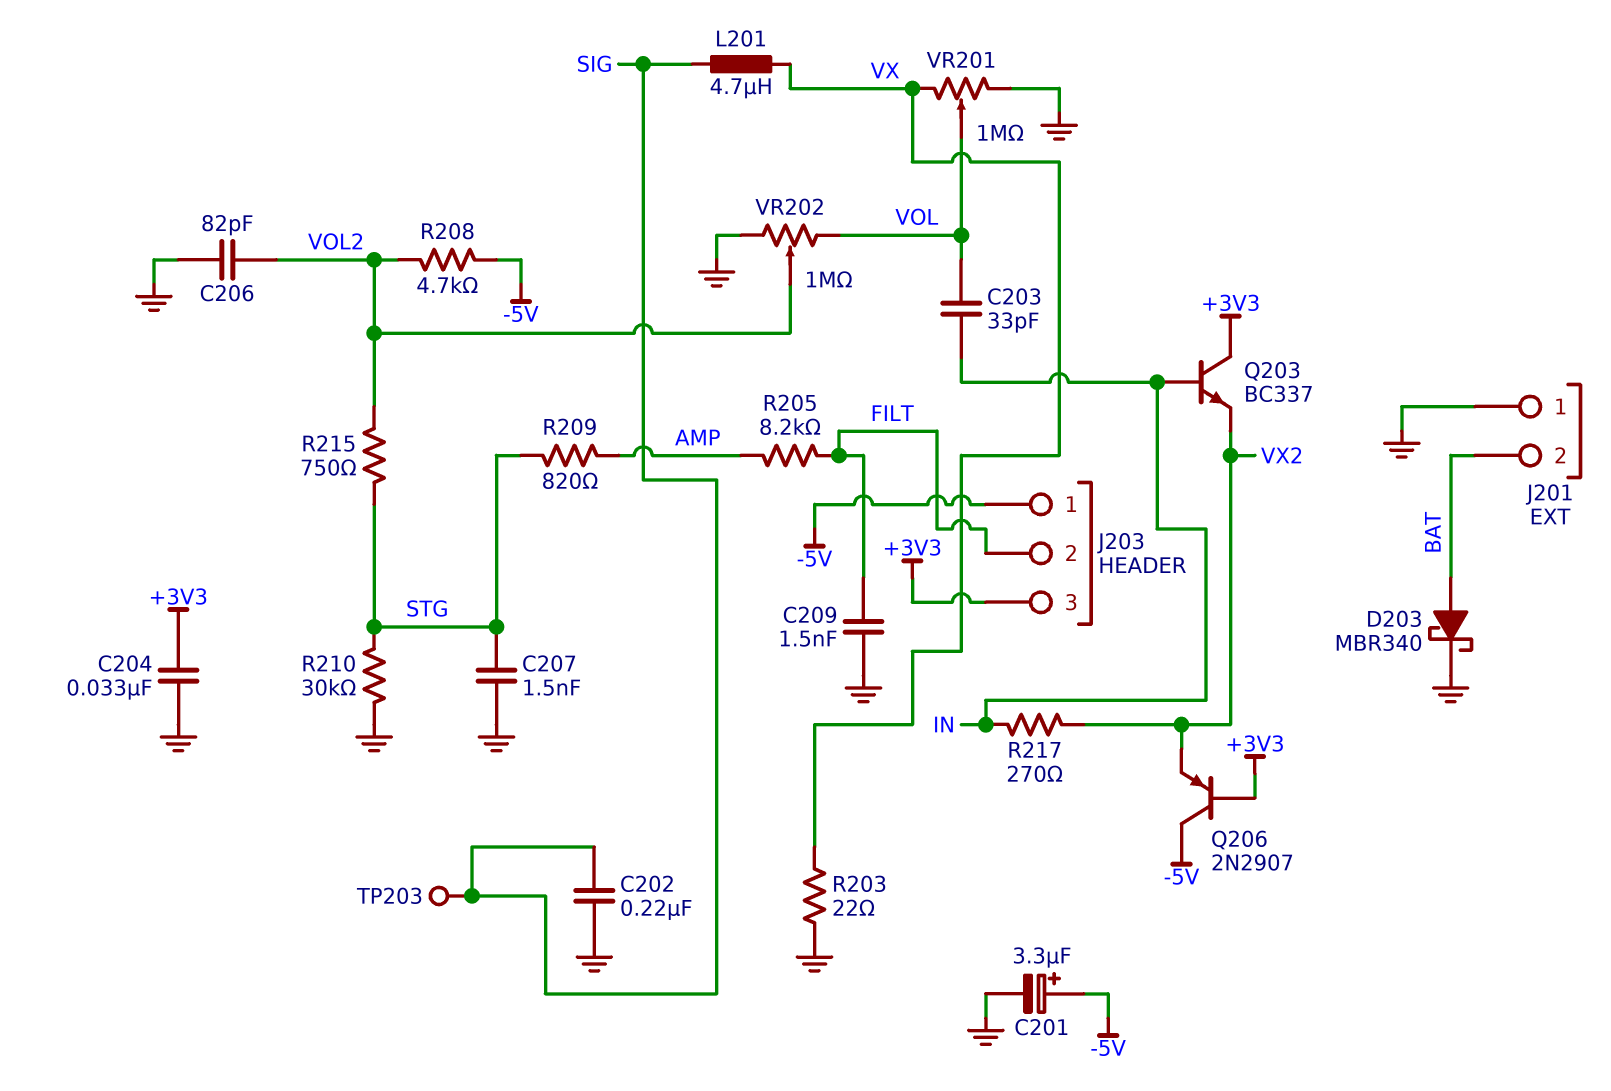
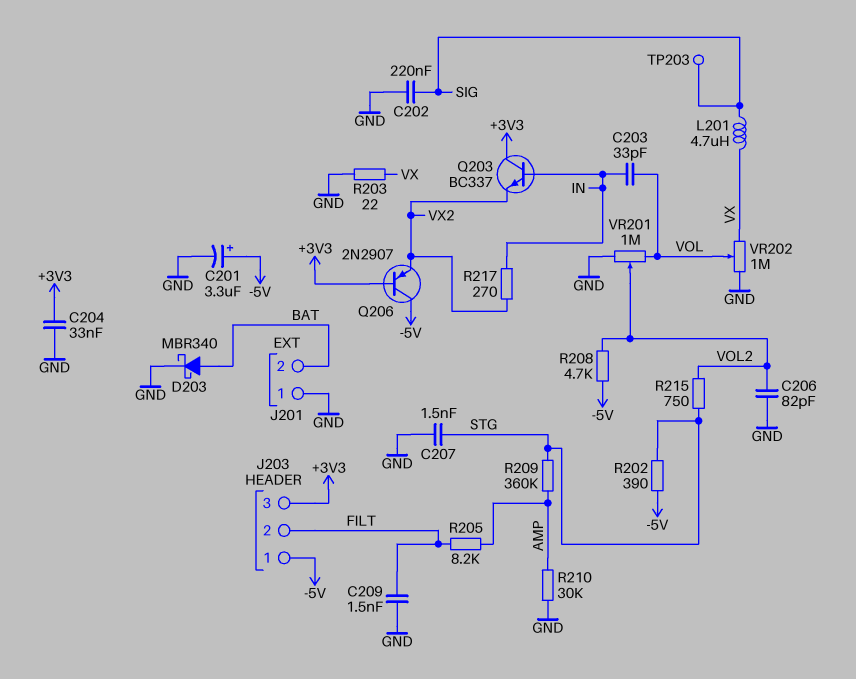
R202: none -> 390 (-5V, STG)
R209: 820 (AMP, STG) -> 360k (AMP, STG)
R210: 30k (GND, STG) -> 30k (AMP, GND)
VR201: 1M (GND, VX, wiper VOL) -> 1M (GND, VOL, wiper VOL2)
VR202: 1M (GND, VOL, wiper VOL2) -> 1M (GND, VX, wiper VOL)

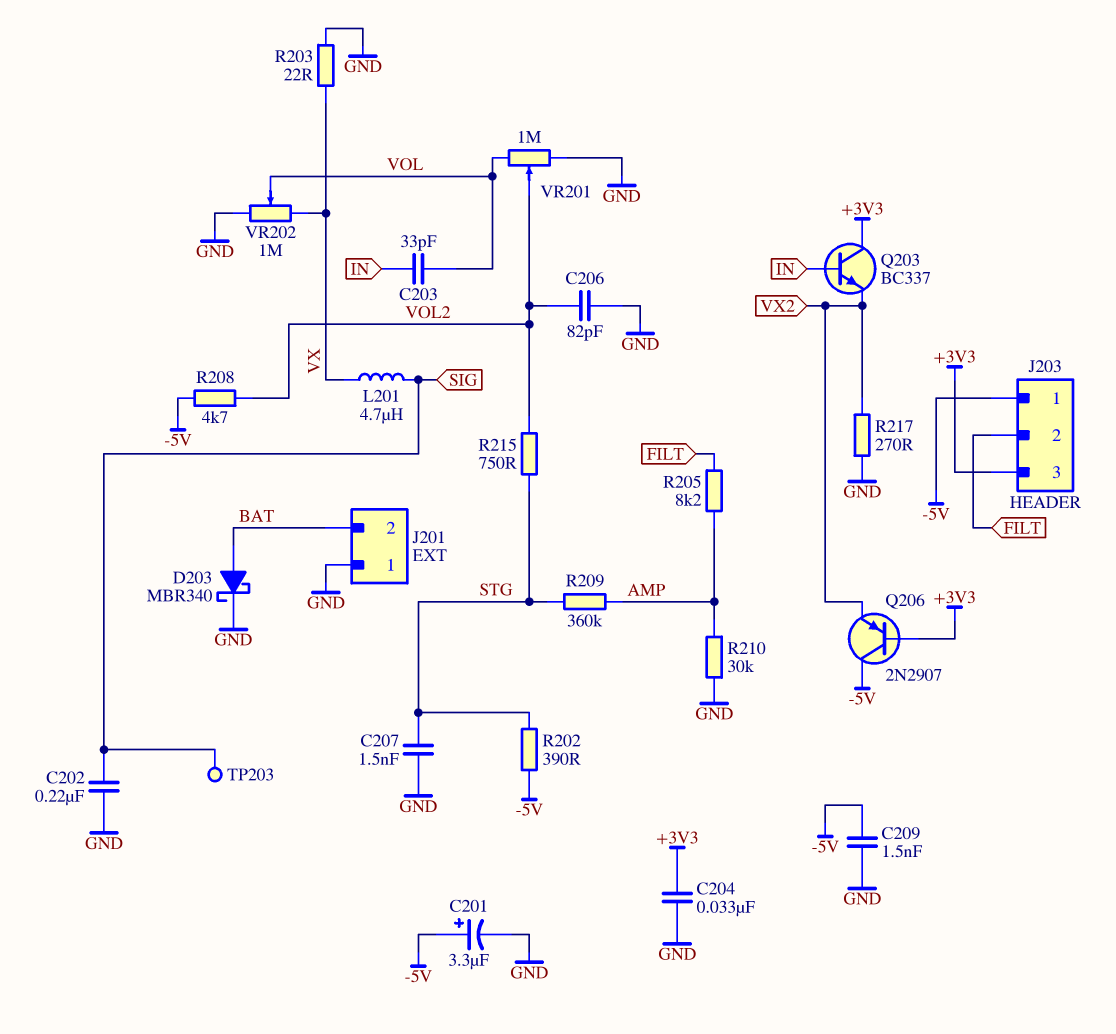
C209: 1.5nF (FILT, GND) -> 1.5nF (-5V, GND)
R217: 270 (IN, VX2) -> 270 (GND, VX2)

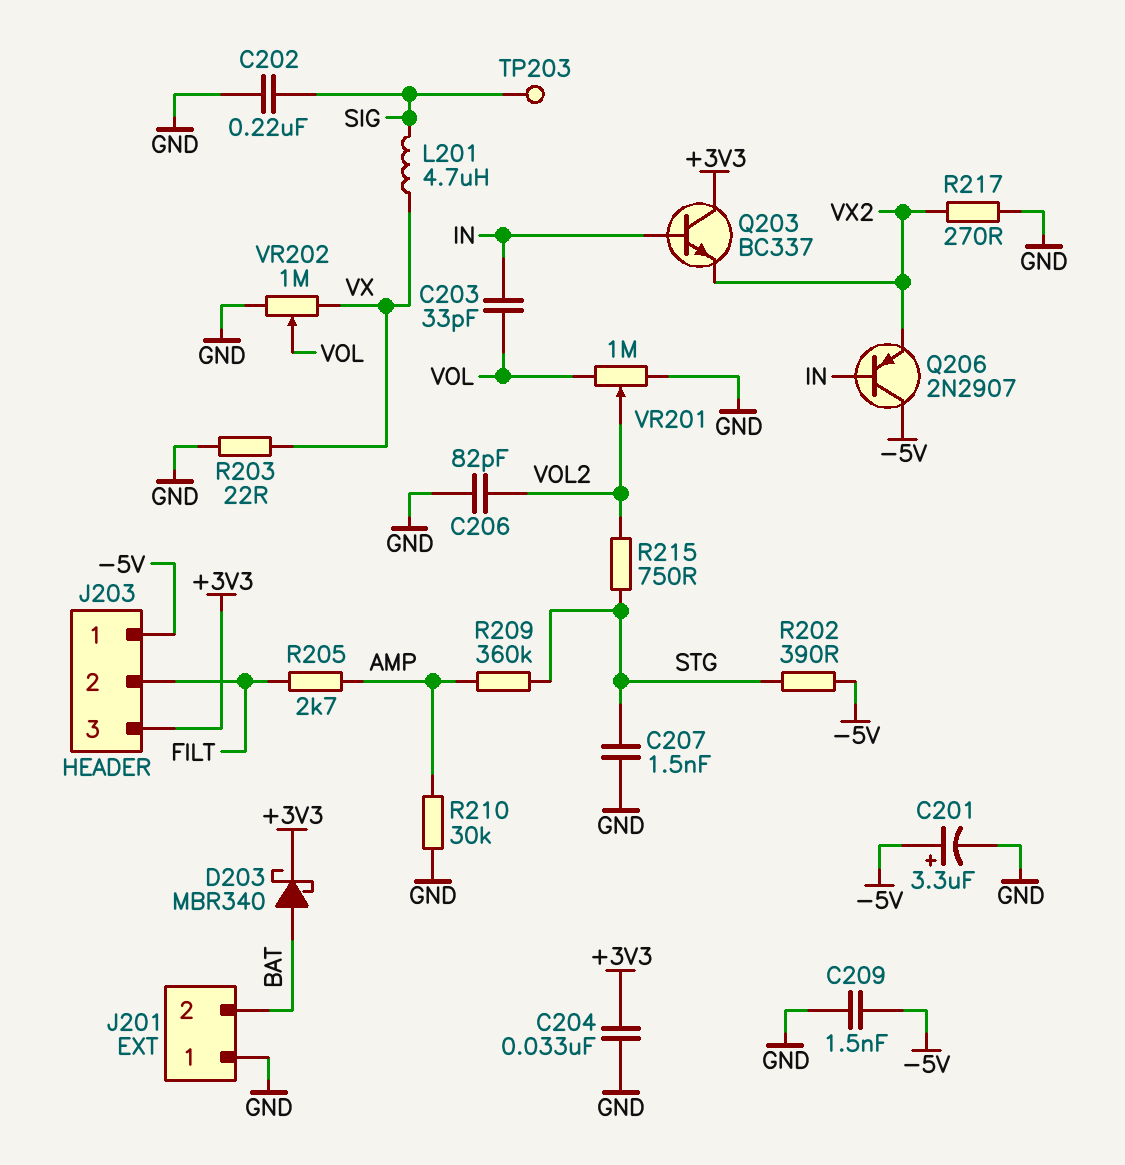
D203: schottky MBR340 (A BAT, K GND) -> schottky MBR340 (A BAT, K +3V3)
Q206: PNP 2N2907 (B +3V3, C -5V, E VX2) -> PNP 2N2907 (B IN, C -5V, E VX2)
R205: 8.2k (AMP, FILT) -> 2.7k (AMP, FILT)
R208: 4.7k (-5V, VOL2) -> none

